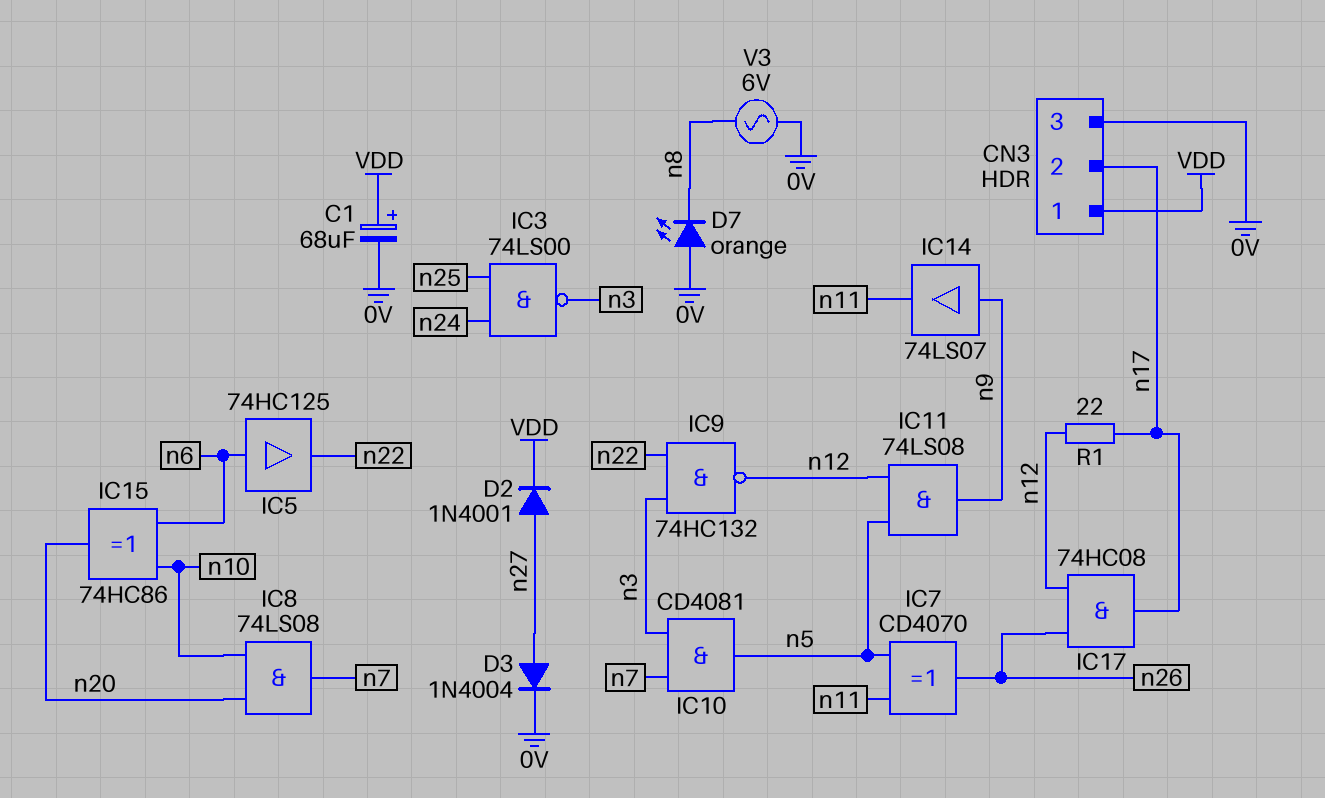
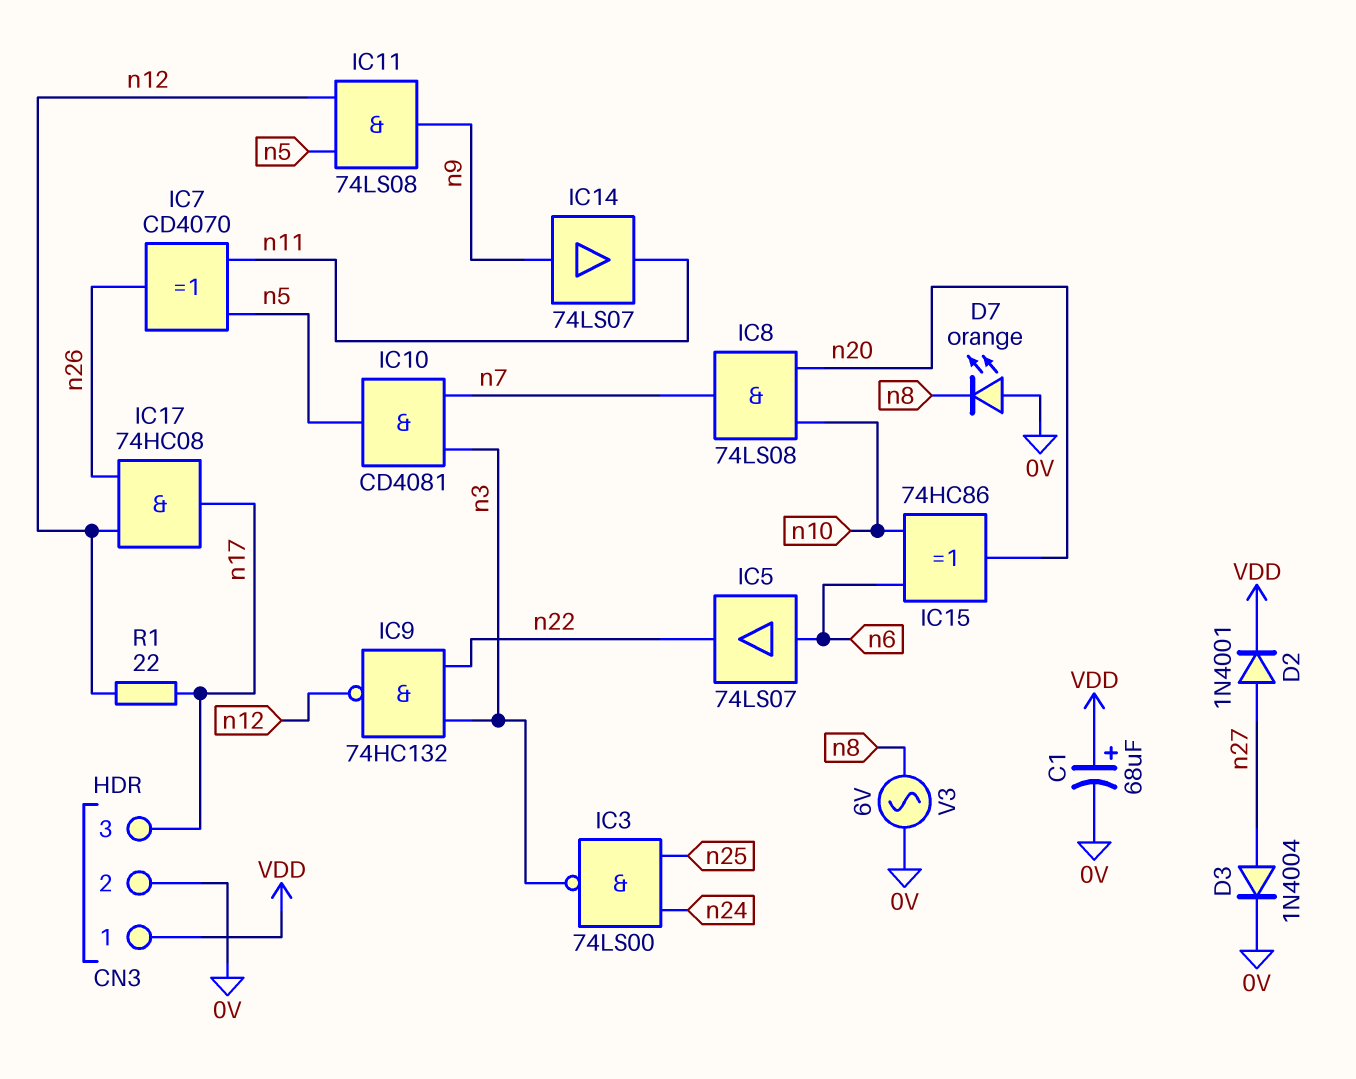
CN3 pin 2: n17 -> 0V
CN3 pin 3: 0V -> n17
IC5: buffer 74HC125 (in n6, out n22) -> buffer 74LS07 (in n6, out n22)

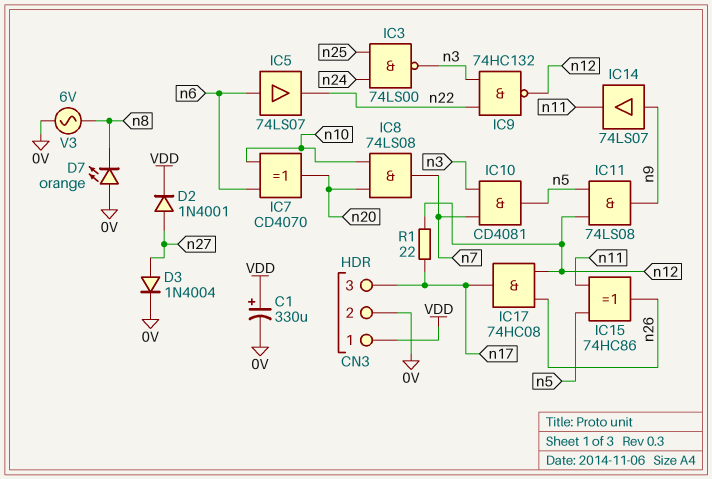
C1: 68uF (plus VDD, minus 0V) -> 330uF (plus VDD, minus 0V)
IC7: XOR CD4070 (in n5, in n11, out n26) -> XOR CD4070 (in n6, in n10, out n20)
IC15: XOR 74HC86 (in n6, in n10, out n20) -> XOR 74HC86 (in n5, in n11, out n26)

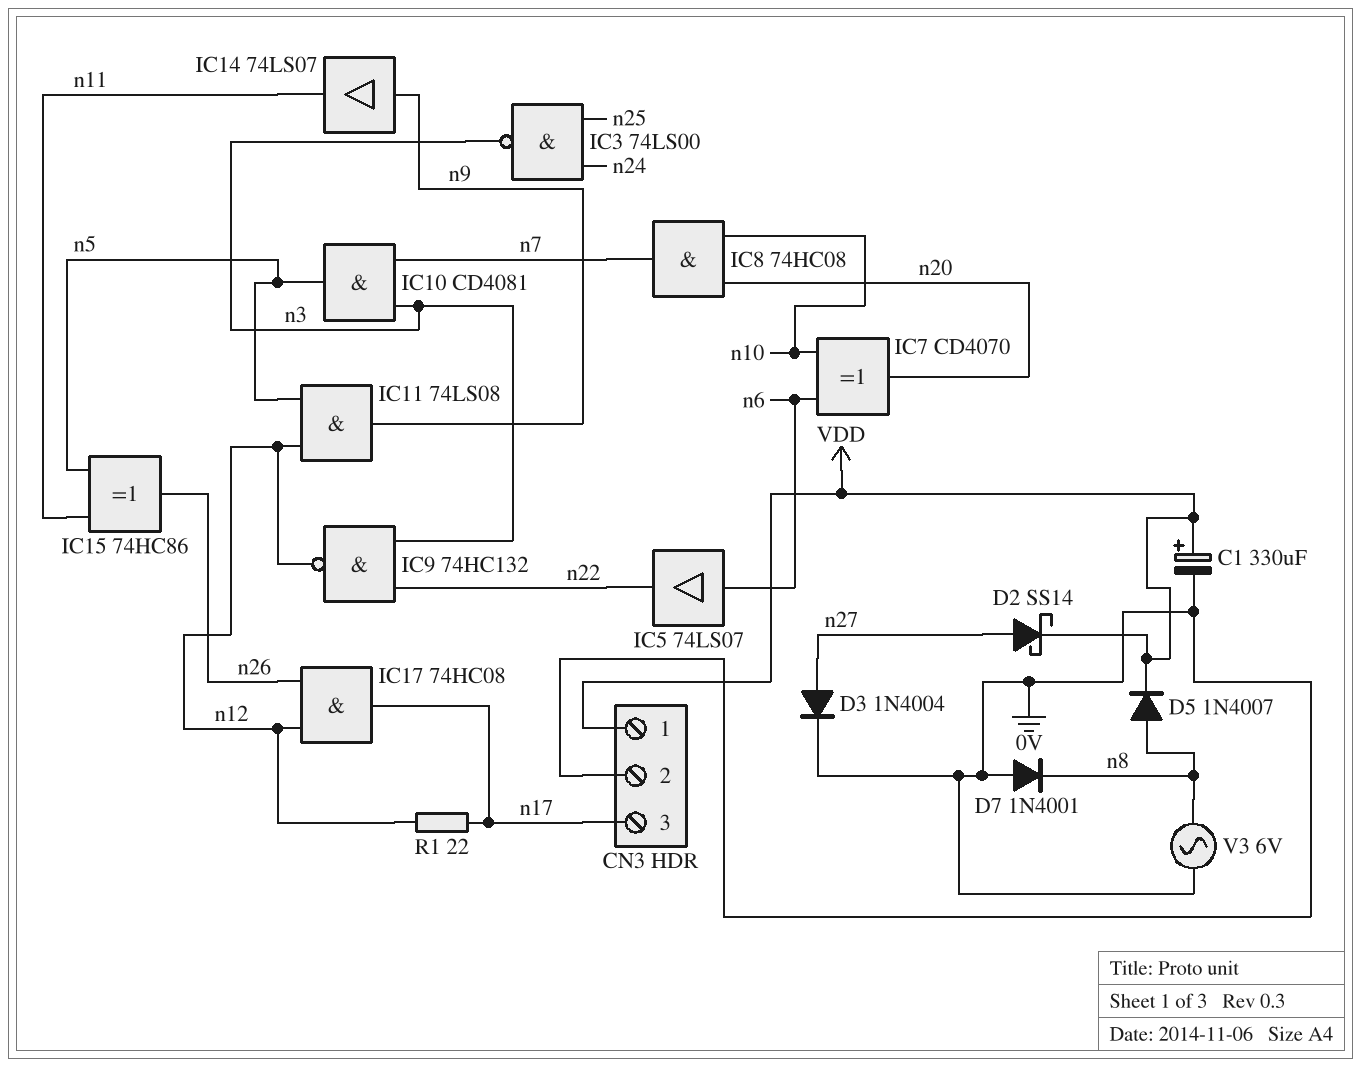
D2: diode 1N4001 (A n27, K VDD) -> schottky SS14 (A n27, K VDD)
D5: none -> diode 1N4007 (A n8, K VDD)
D7: LED orange (A 0V, K n8) -> diode 1N4001 (A 0V, K n8)
IC8: AND 74LS08 (in n10, in n20, out n7) -> AND 74HC08 (in n10, in n20, out n7)

